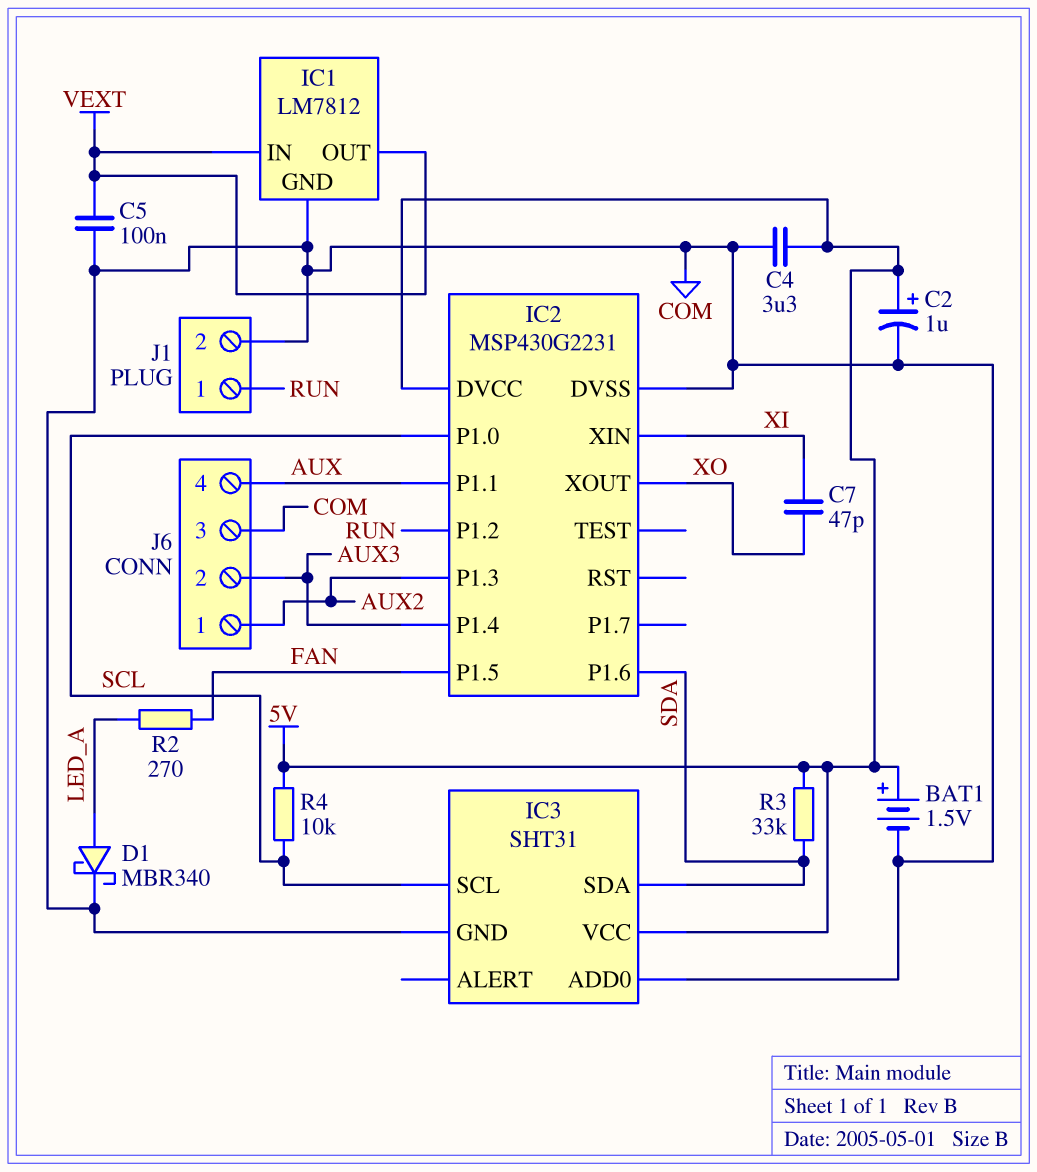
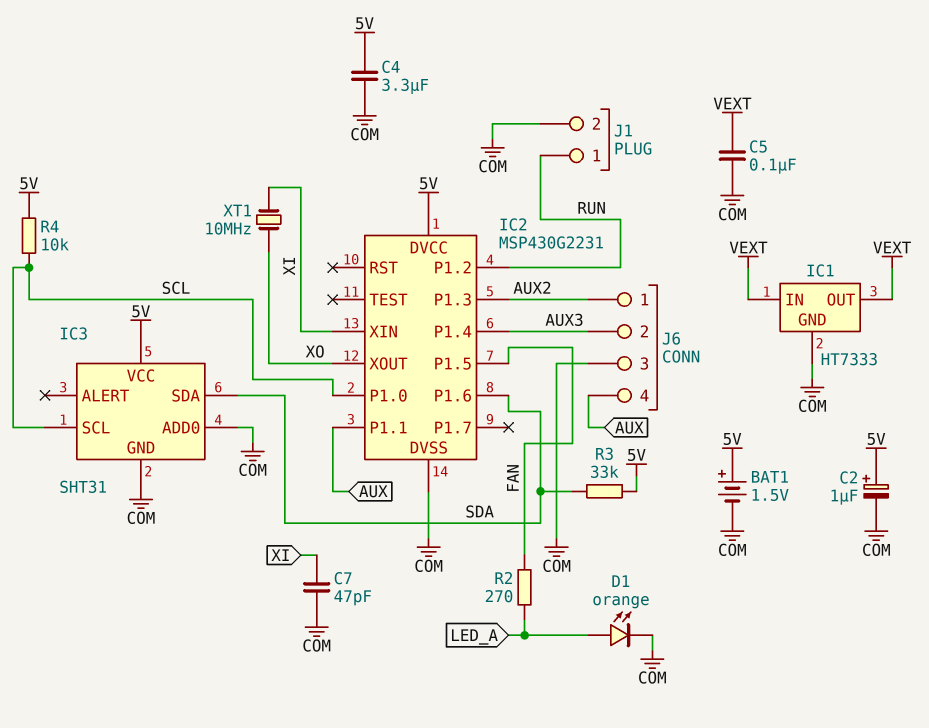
C7: 47pF (XI, XO) -> 47pF (COM, XI)
D1: schottky MBR340 (A LED_A, K COM) -> LED orange (A LED_A, K COM)
IC1: LM7812 -> HT7333
XT1: none -> 10MHz (XI, XO)

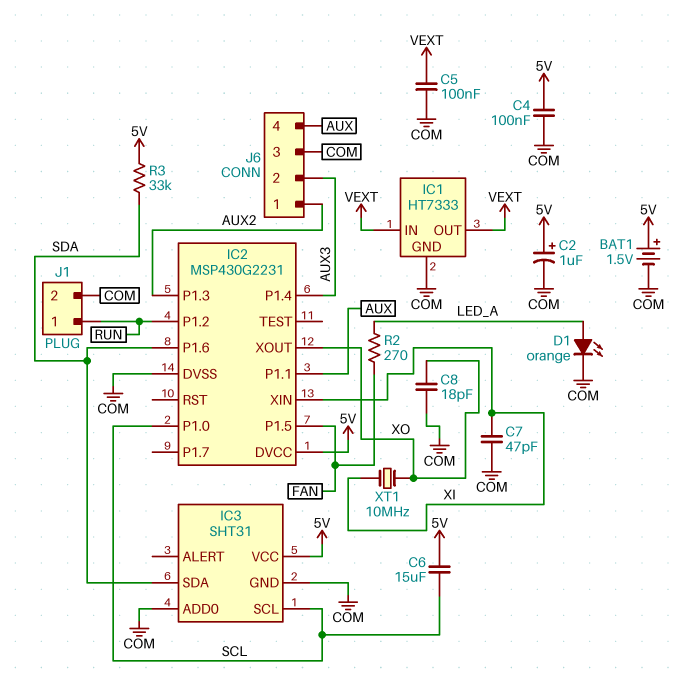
C4: 3.3uF (5V, COM) -> 100nF (5V, COM)
C6: none -> 15uF (5V, SCL)
C8: none -> 18pF (COM, XO)
R4: 10k (5V, SCL) -> none

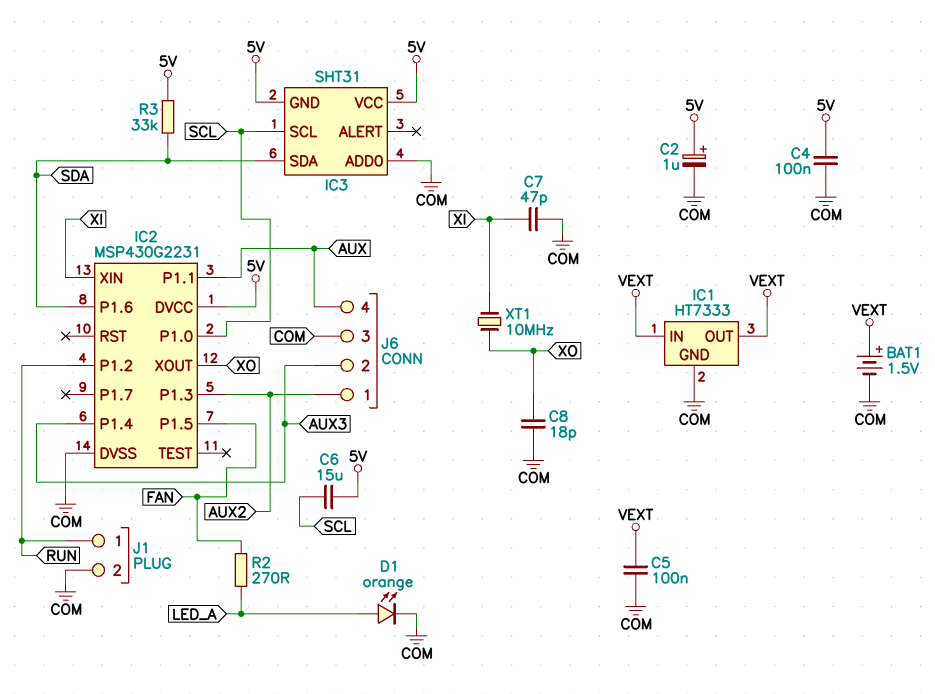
BAT1: 1.5V (plus 5V, minus COM) -> 1.5V (plus VEXT, minus COM)
IC3 pin GND: COM -> 5V

